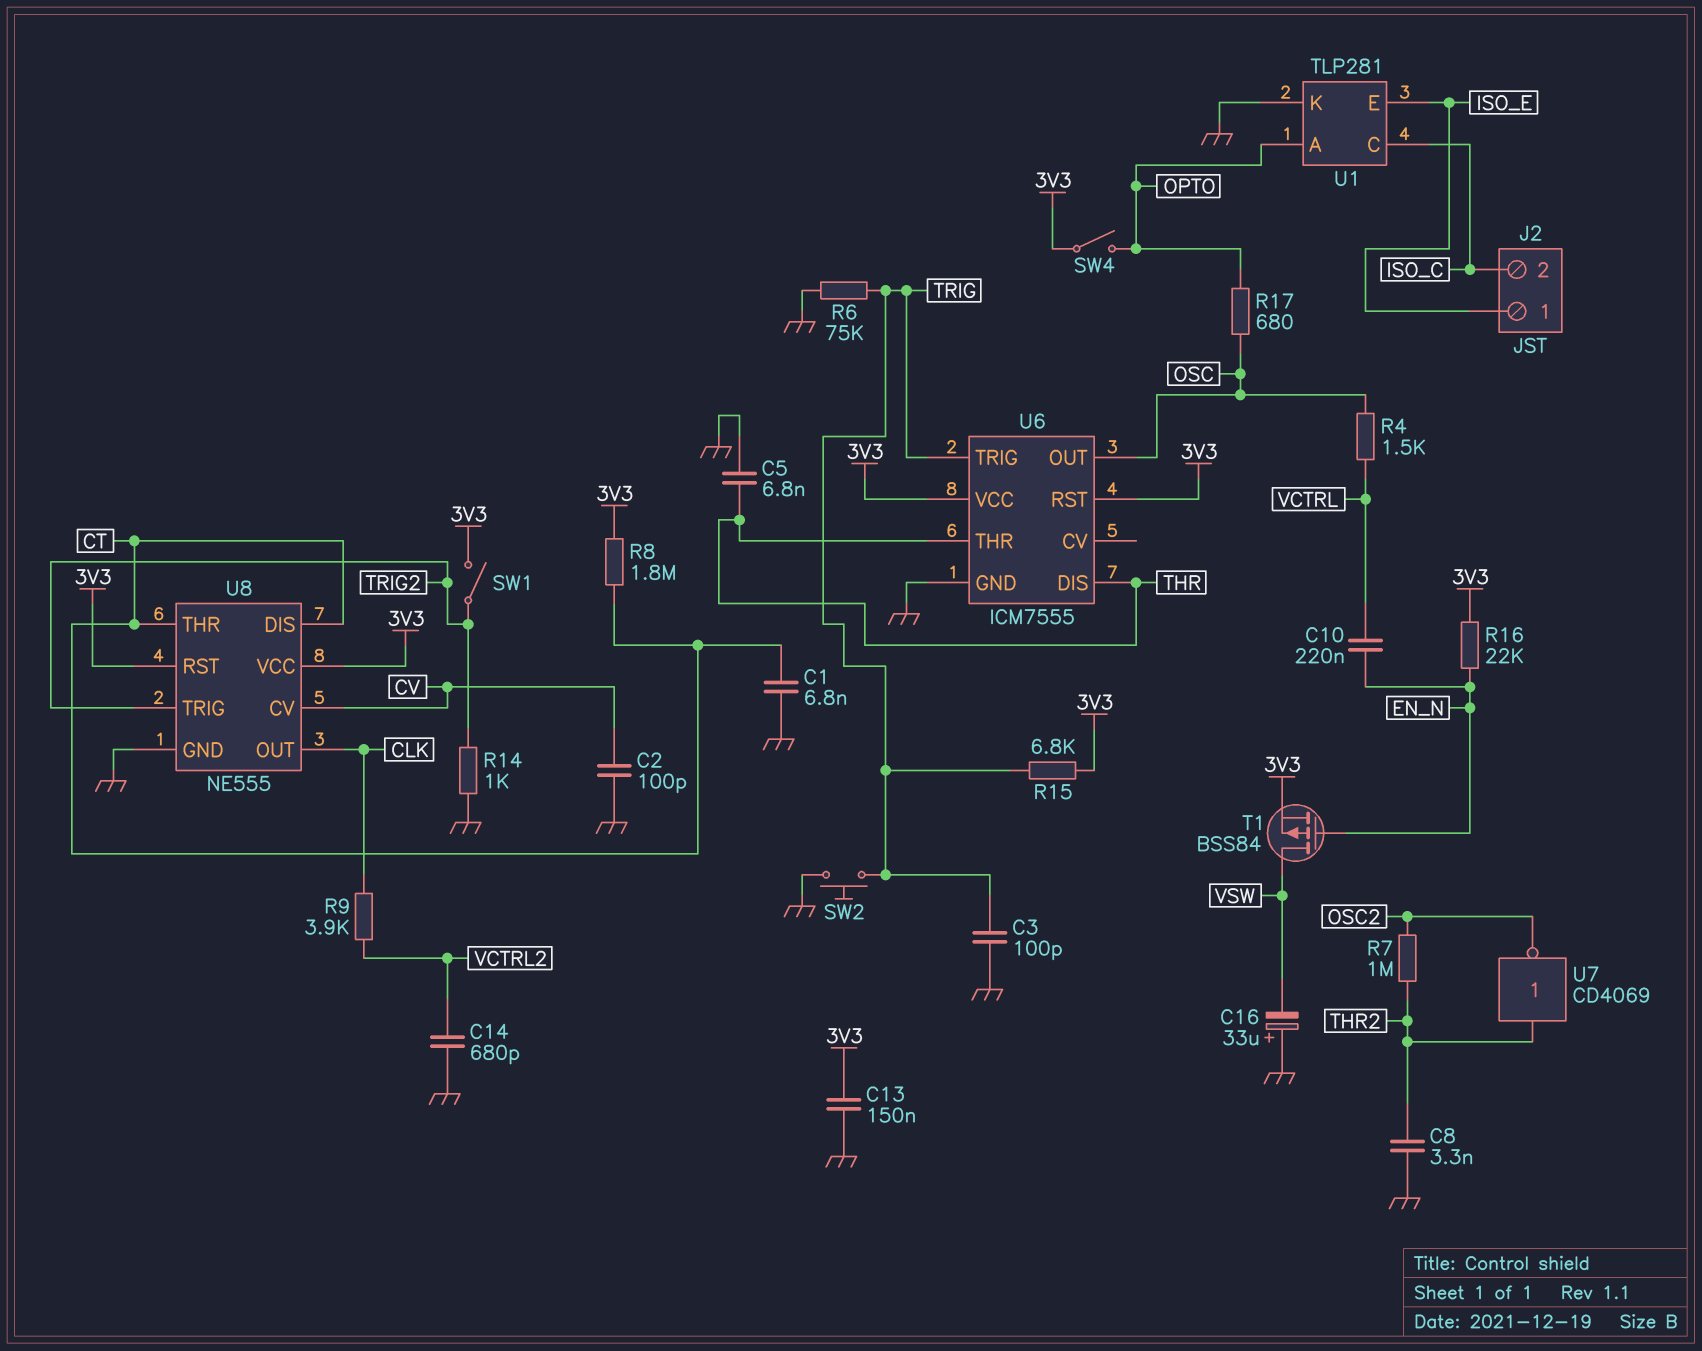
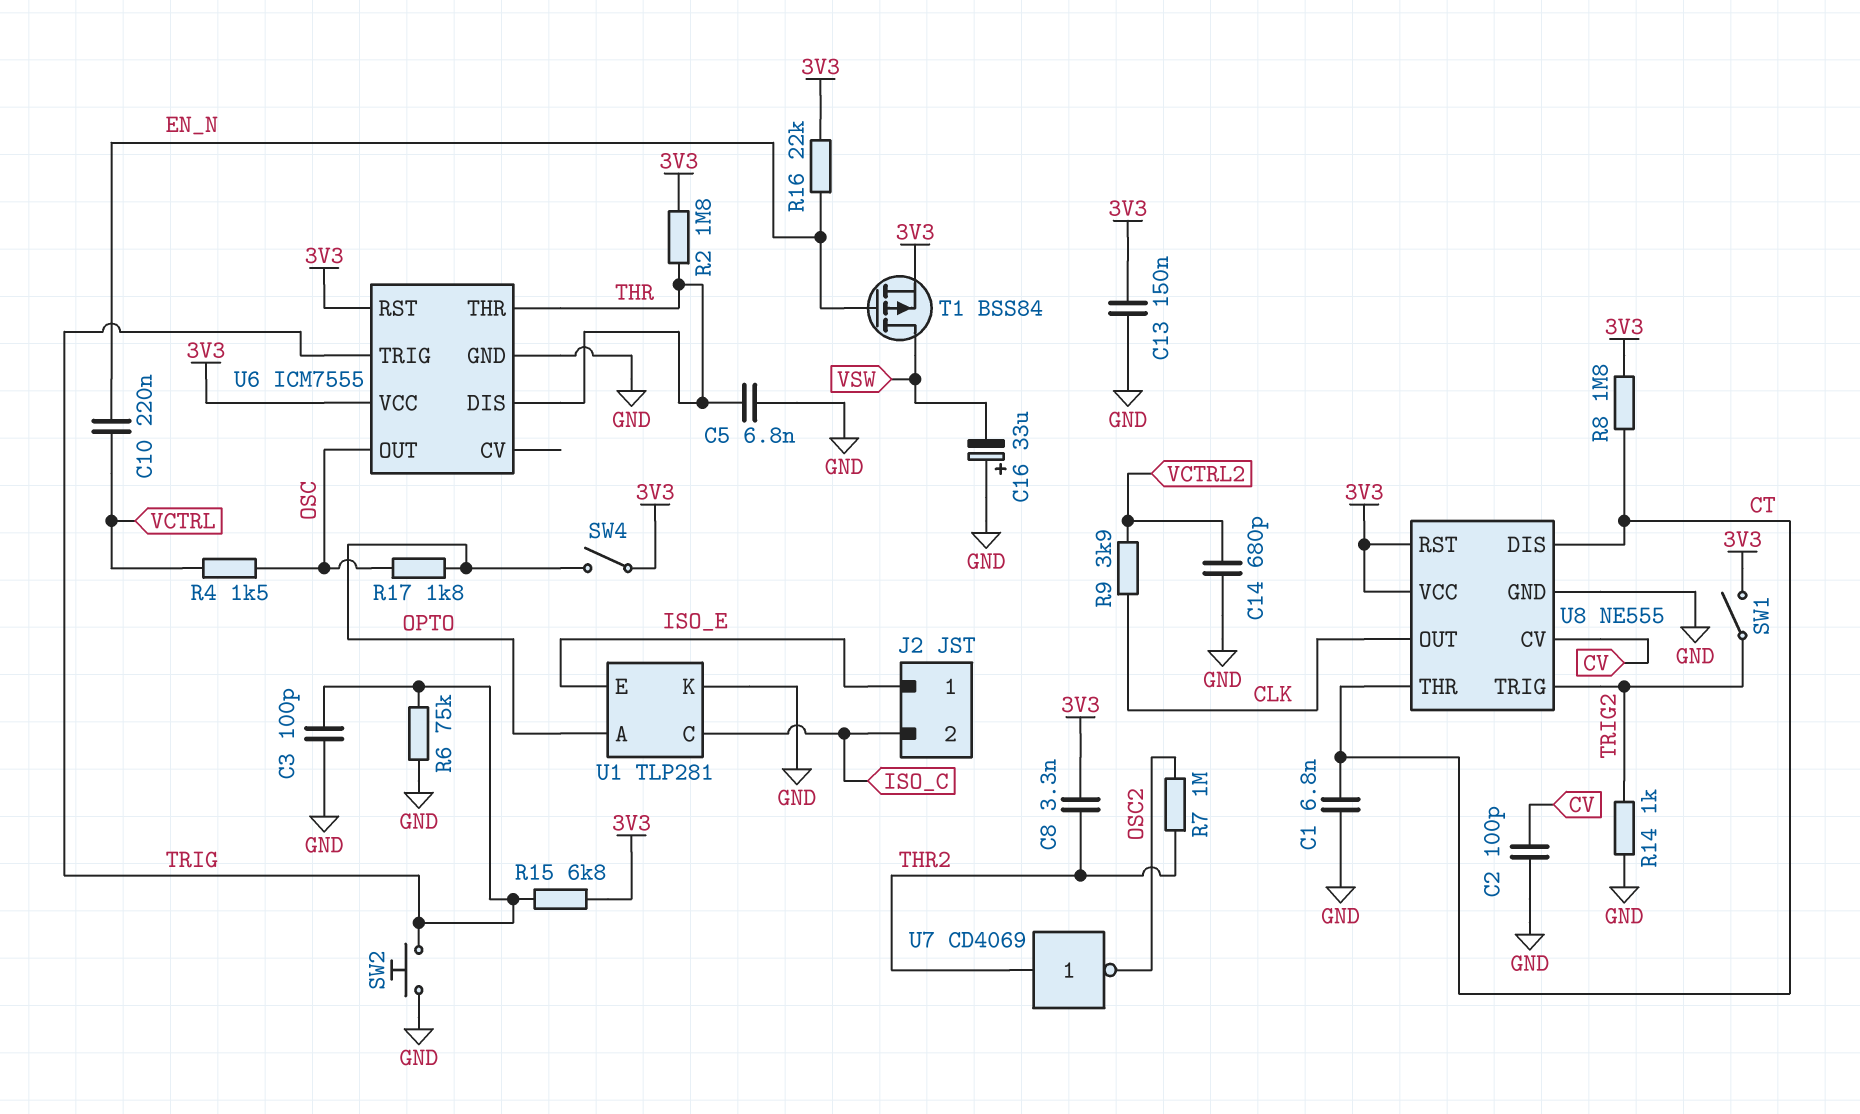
C8: 3.3nF (GND, THR2) -> 3.3nF (3V3, THR2)
R2: none -> 1.8M (3V3, THR)
R17: 680 (OPTO, OSC) -> 1.8k (OPTO, OSC)

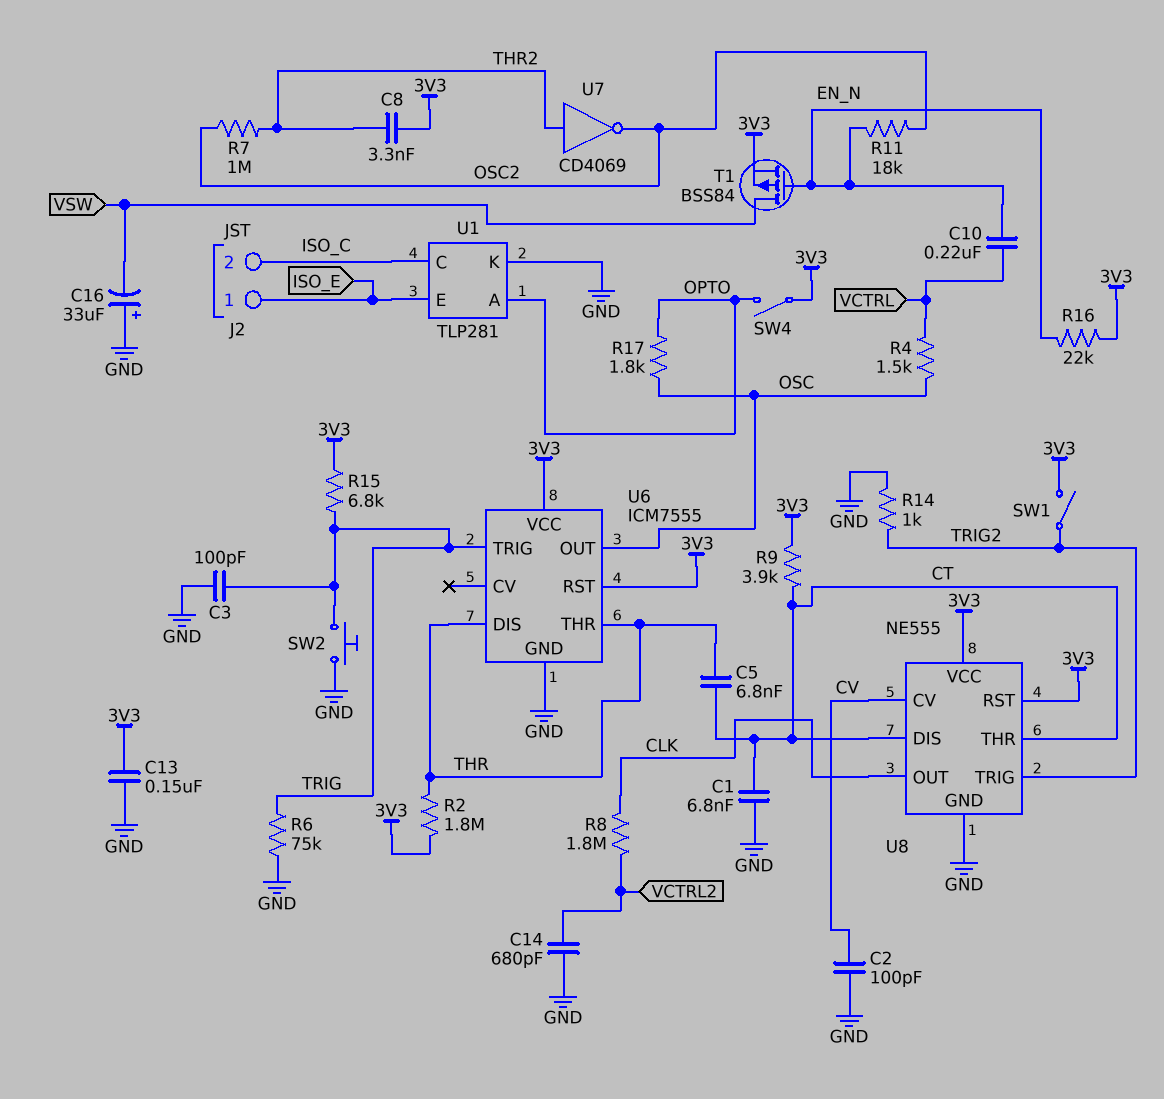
C5: 6.8nF (GND, THR) -> 6.8nF (CT, THR)
R8: 1.8M (3V3, CT) -> 1.8M (CLK, VCTRL2)
R9: 3.9k (CLK, VCTRL2) -> 3.9k (3V3, CT)
R11: none -> 18k (EN_N, OSC2)

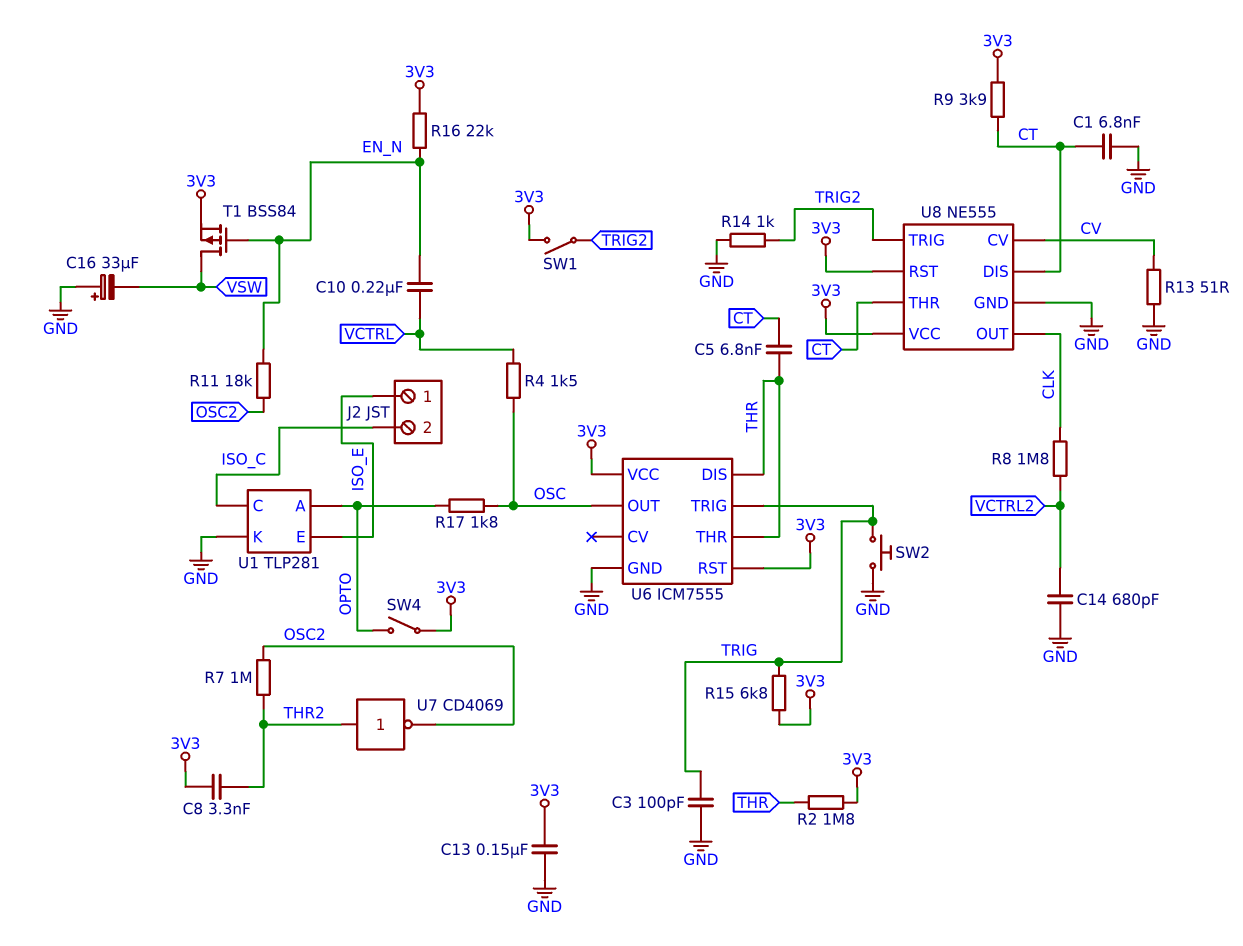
C2: 100pF (CV, GND) -> none
R6: 75k (GND, TRIG) -> none
R13: none -> 51 (CV, GND)

